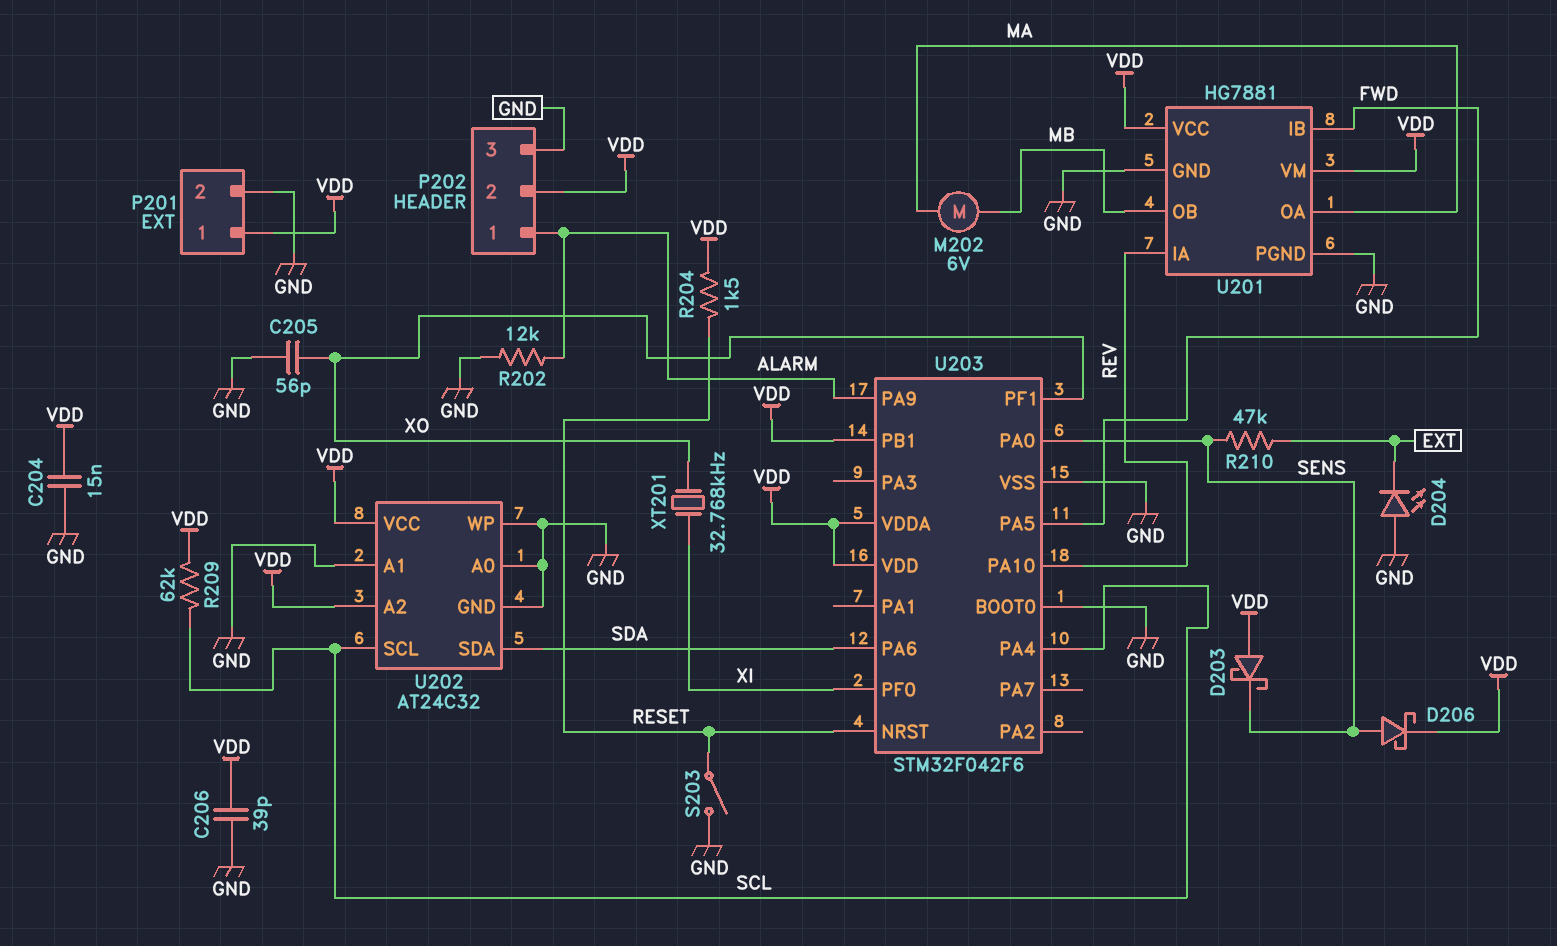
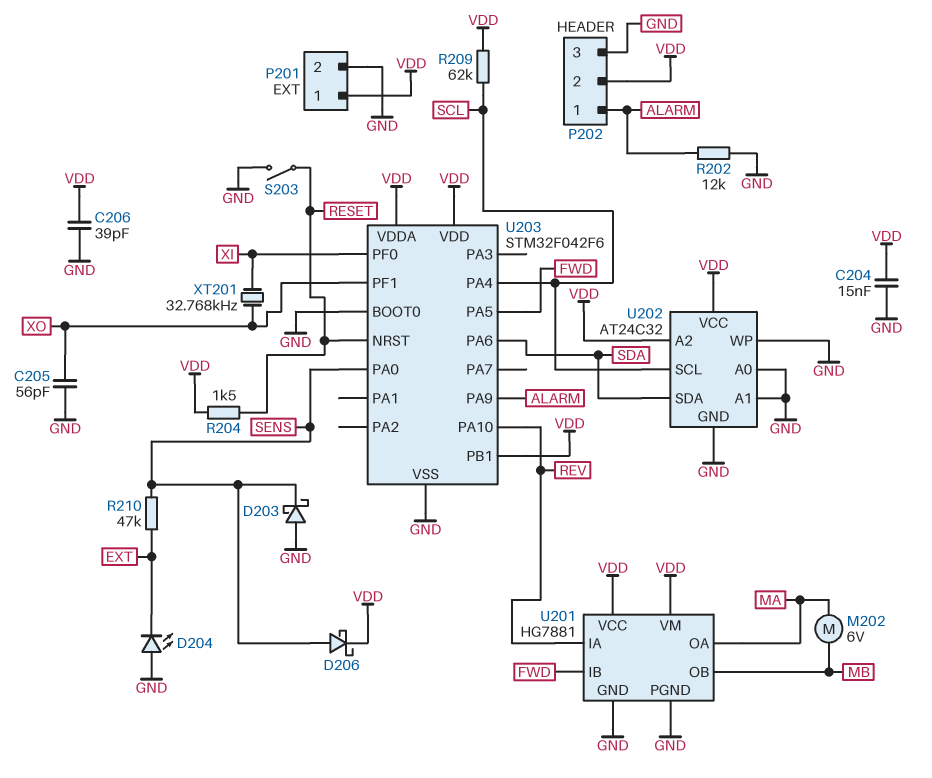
D203: schottky (A VDD, K SENS) -> schottky (A GND, K SENS)

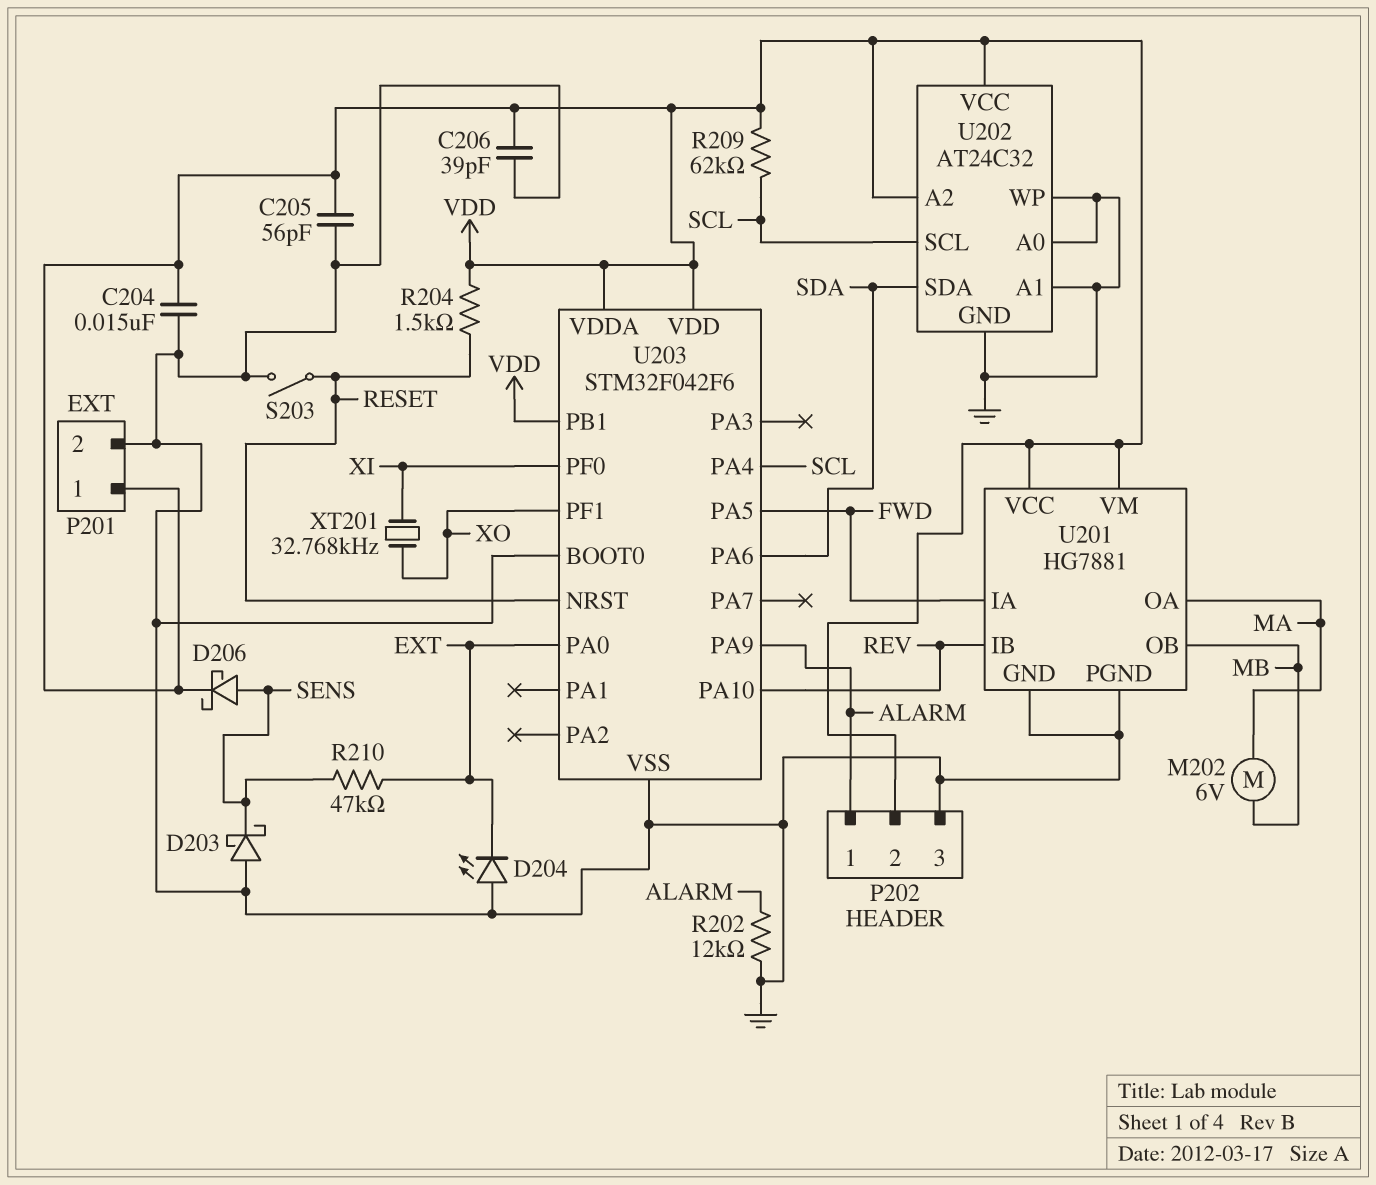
C205: 56pF (GND, XO) -> 56pF (GND, VDD)
U201 pin IA: REV -> FWD
U201 pin IB: FWD -> REV
U203 pin PA0: SENS -> EXT

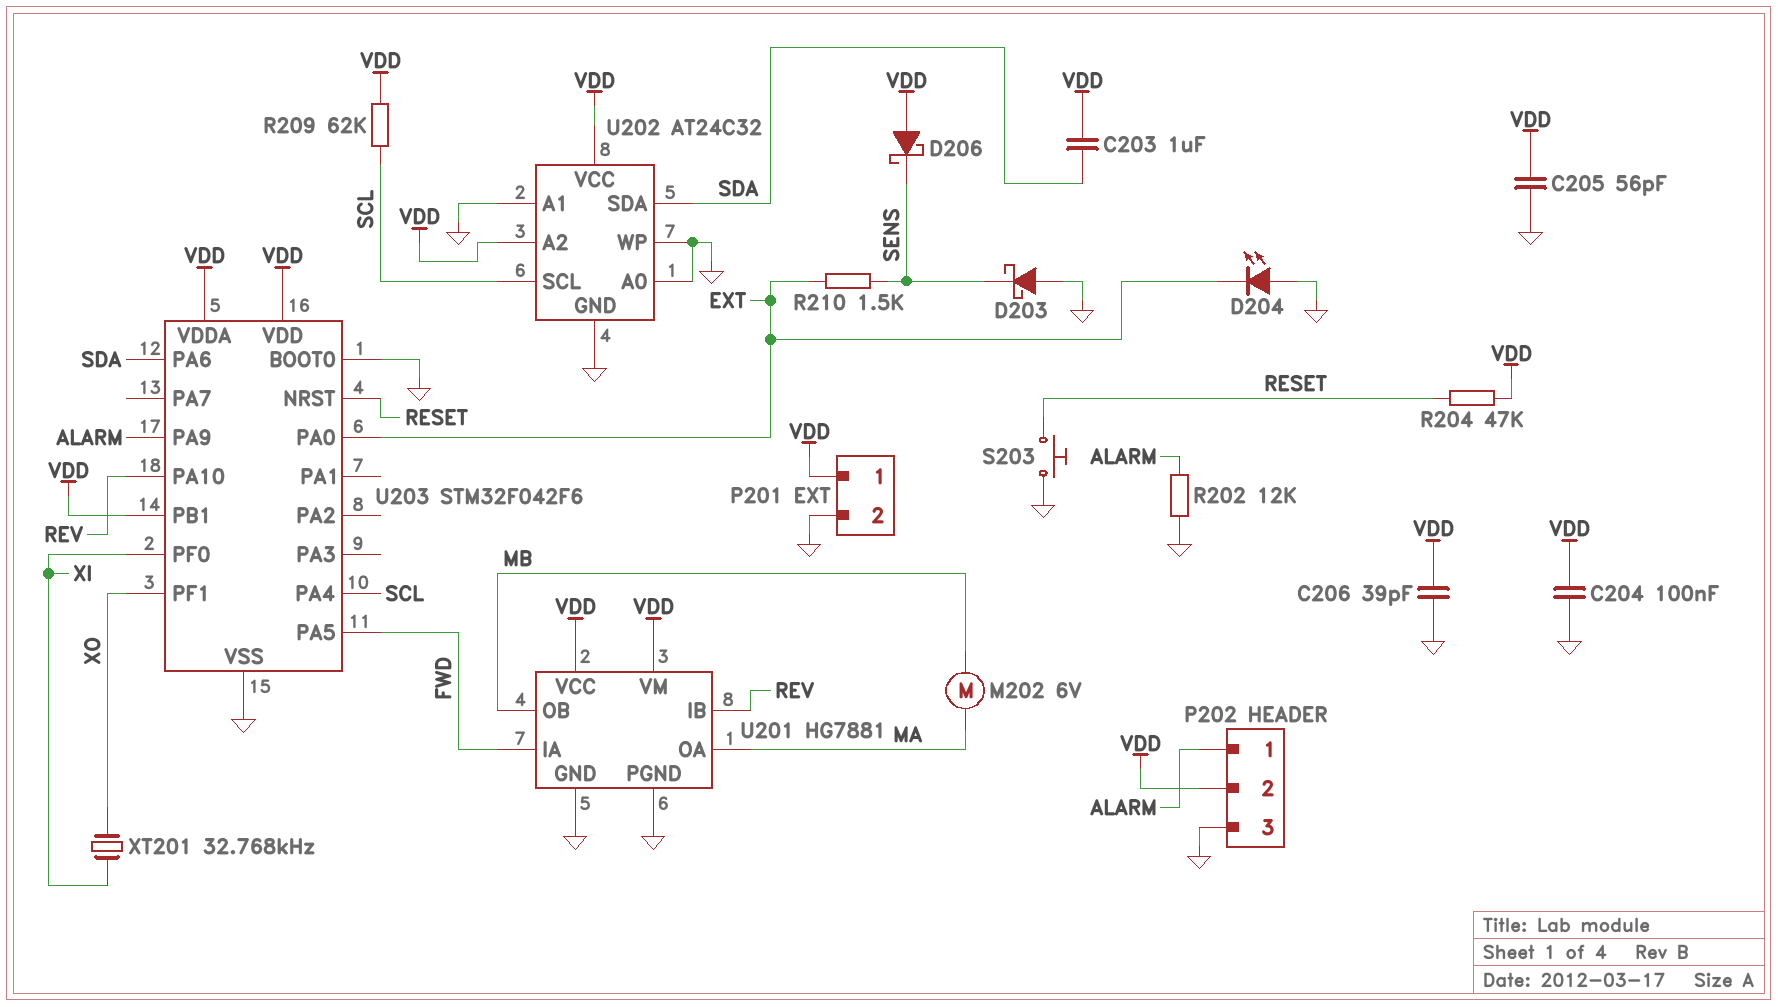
C203: none -> 1uF (SDA, VDD)
C204: 15nF (GND, VDD) -> 100nF (GND, VDD)
D206: schottky (A SENS, K VDD) -> schottky (A VDD, K SENS)
R204: 1.5k (RESET, VDD) -> 47k (RESET, VDD)
R210: 47k (EXT, SENS) -> 1.5k (EXT, SENS)
S203: switch (GND, RESET) -> button (GND, RESET)

